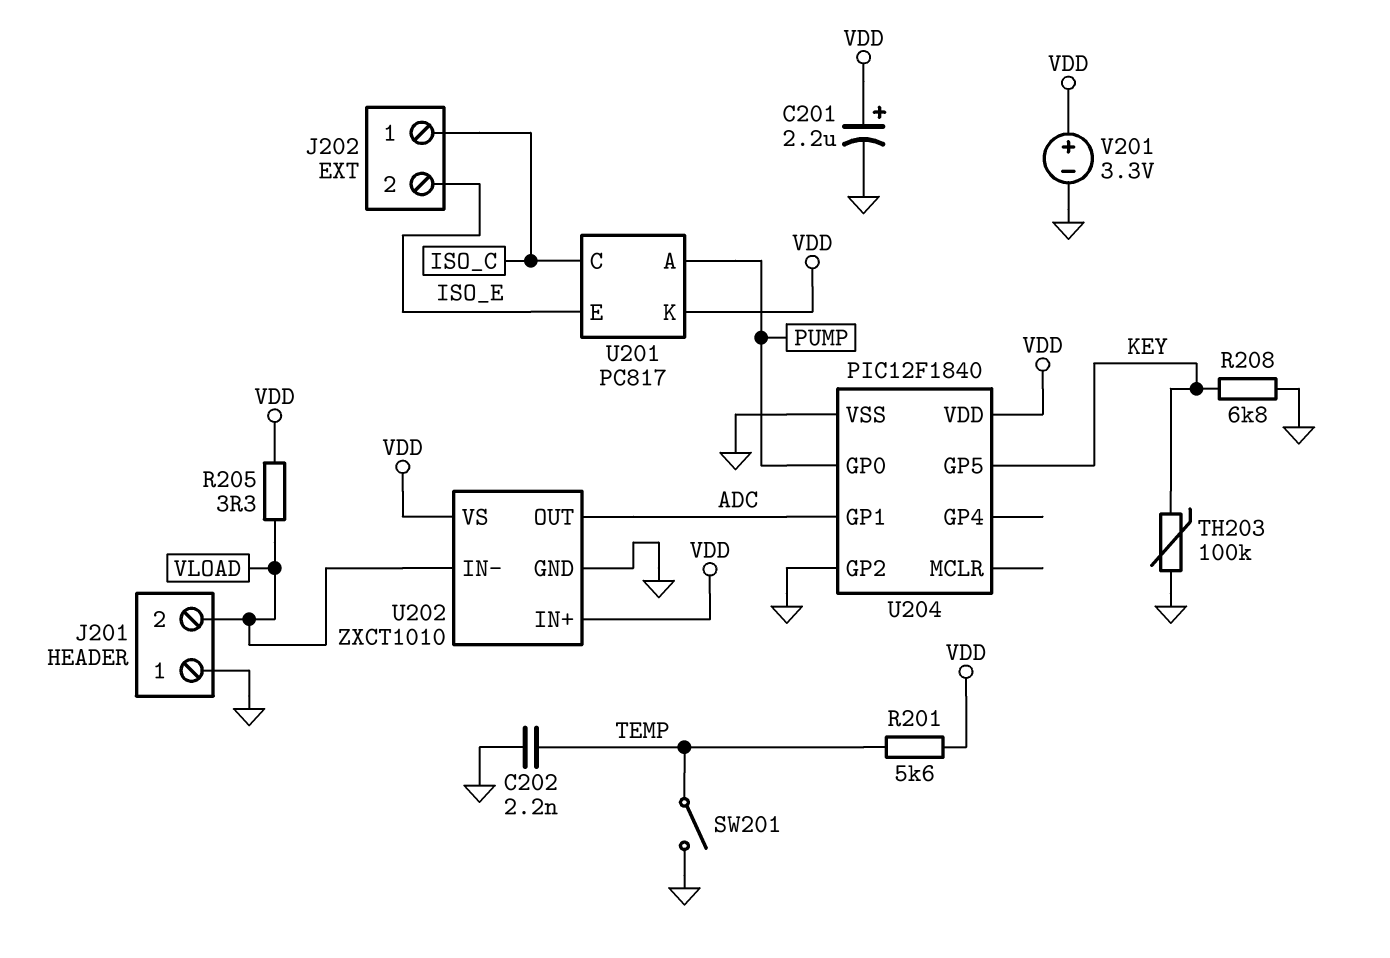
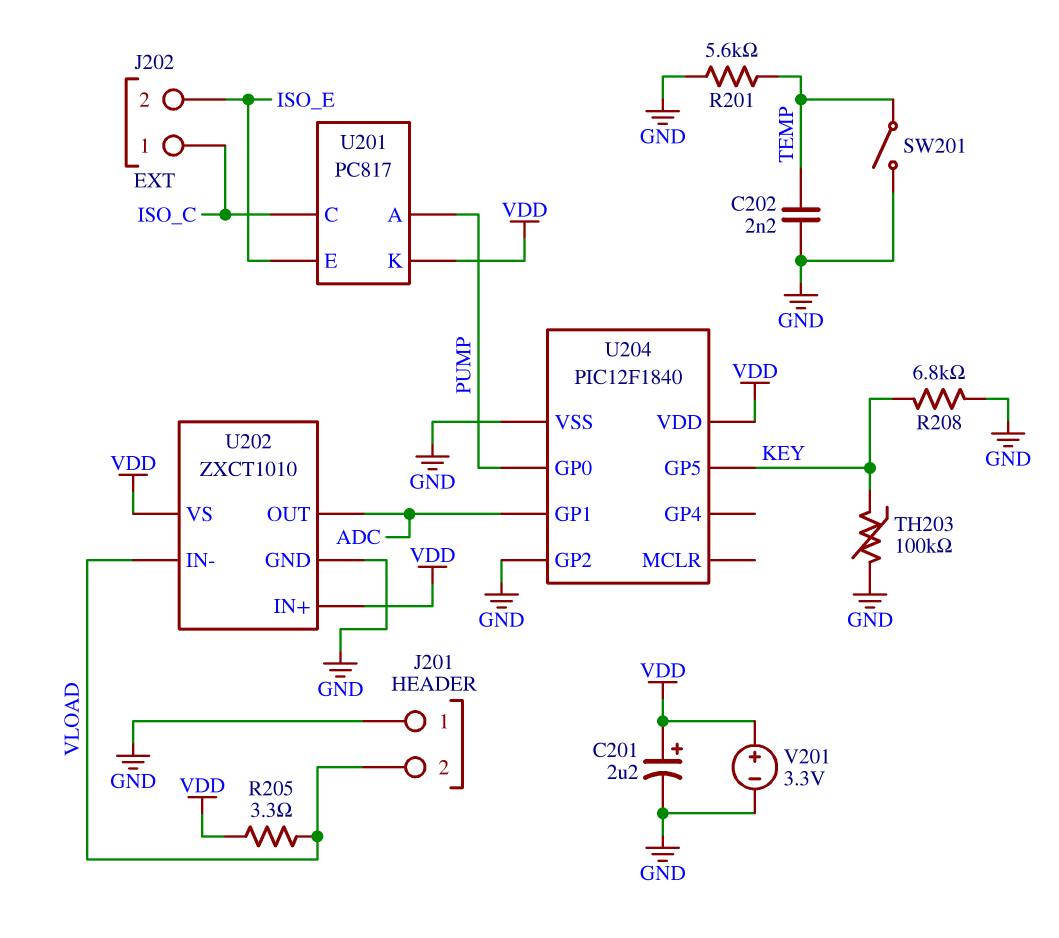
R201: 5.6k (TEMP, VDD) -> 5.6k (GND, TEMP)

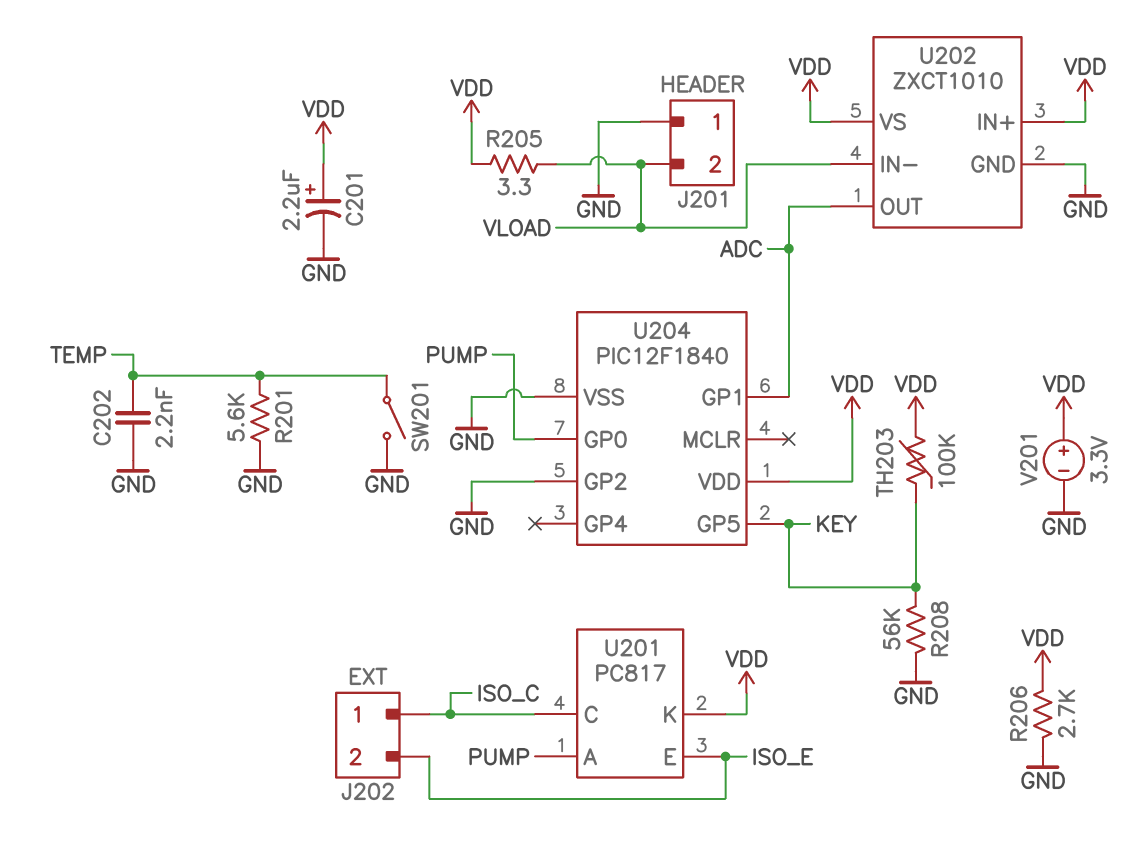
R206: none -> 2.7k (GND, VDD)
R208: 6.8k (GND, KEY) -> 56k (GND, KEY)
TH203: 100k (GND, KEY) -> 100k (KEY, VDD)

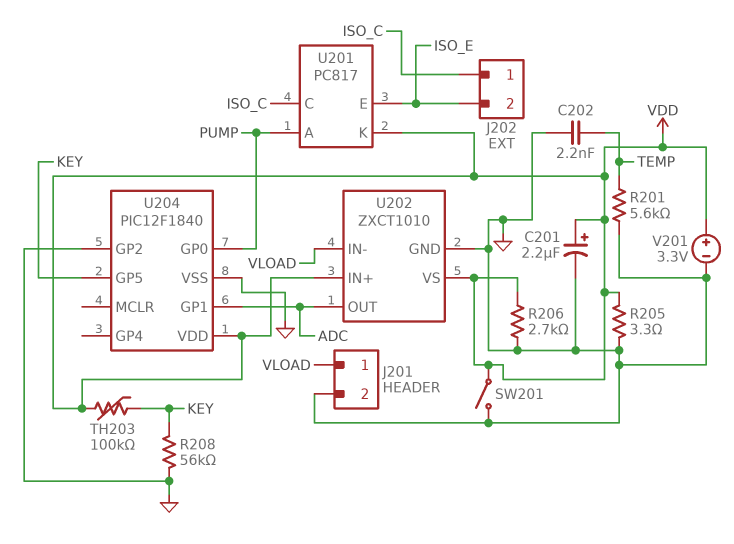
J201 pin 1: GND -> VLOAD
J201 pin 2: VLOAD -> GND
R205: 3.3 (VDD, VLOAD) -> 3.3 (GND, VDD)
SW201: switch (GND, TEMP) -> switch (GND, VDD)

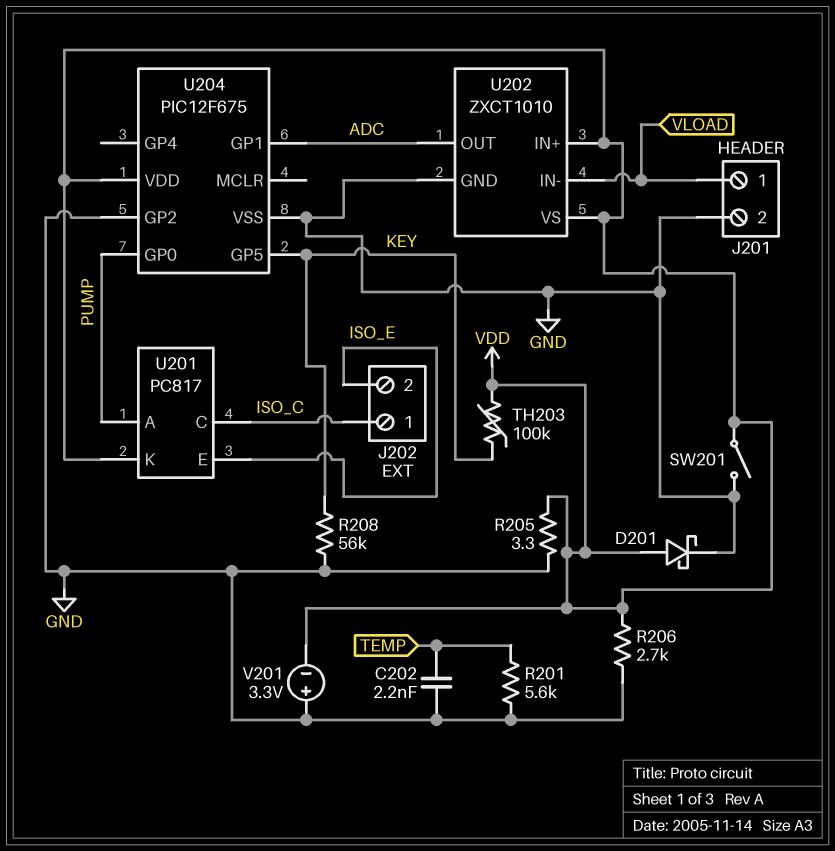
C201: 2.2uF (plus VDD, minus GND) -> none
D201: none -> schottky (A VDD, K GND)
U204: PIC12F1840 -> PIC12F675
V201: 3.3V (plus VDD, minus GND) -> 3.3V (plus GND, minus VDD)

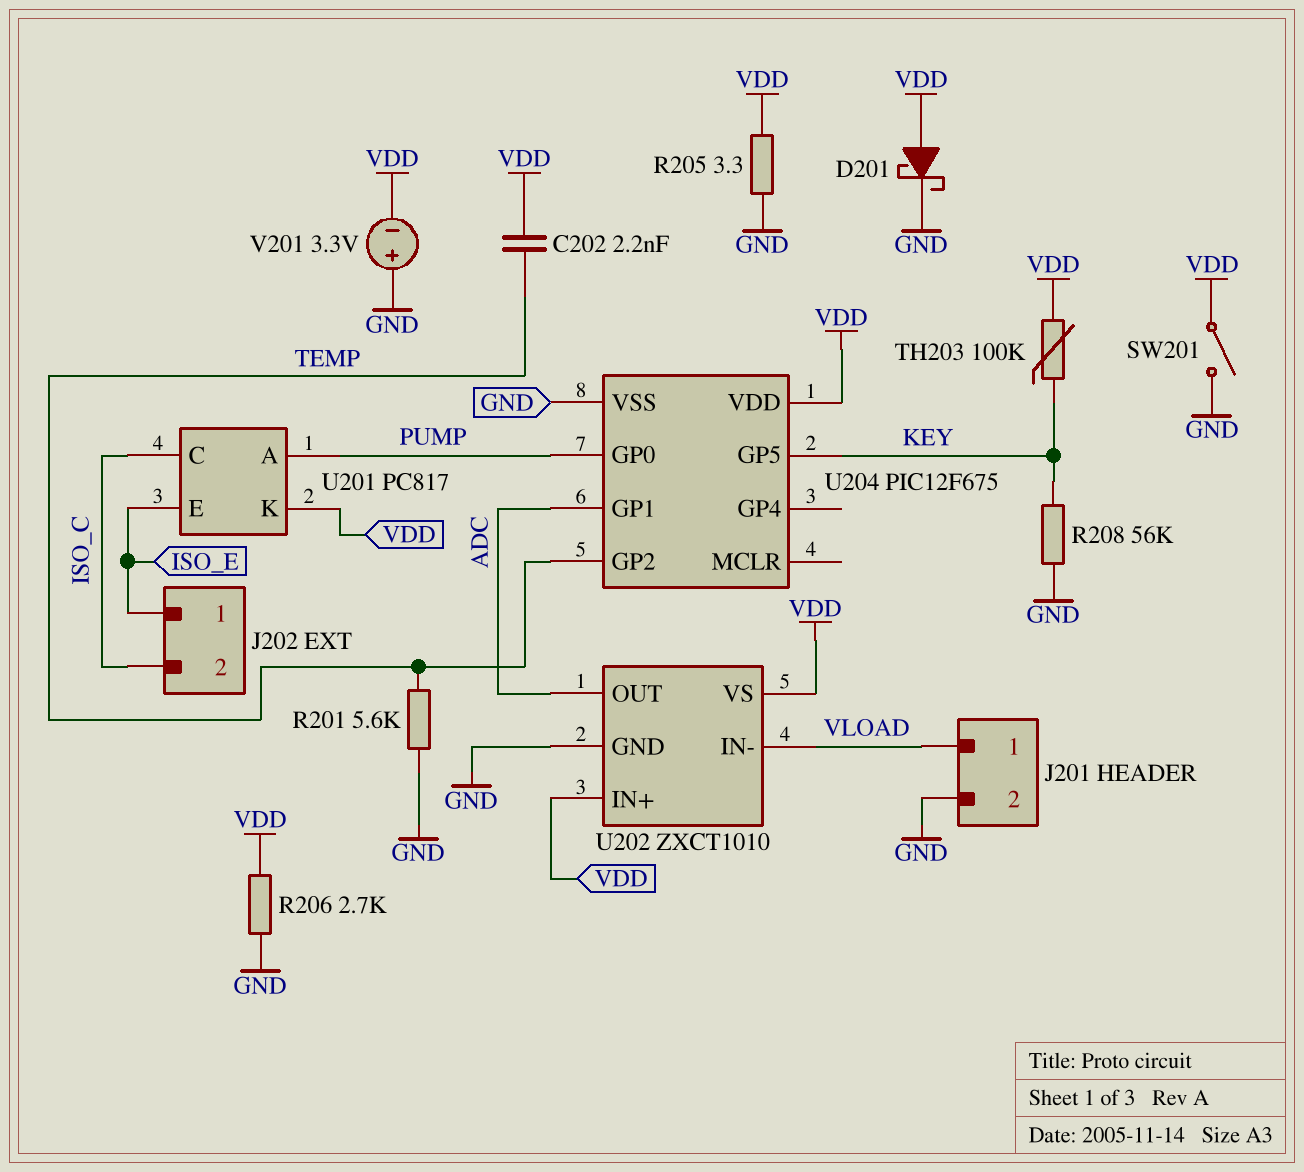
C202: 2.2nF (GND, TEMP) -> 2.2nF (TEMP, VDD)
J202 pin 1: ISO_C -> ISO_E
J202 pin 2: ISO_E -> ISO_C
U204 pin GP2: GND -> TEMP

